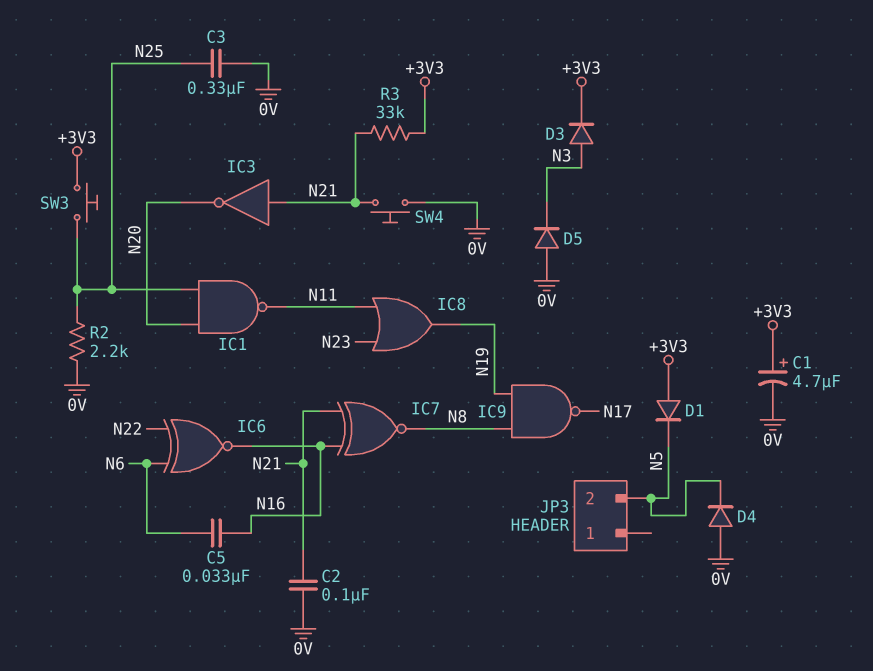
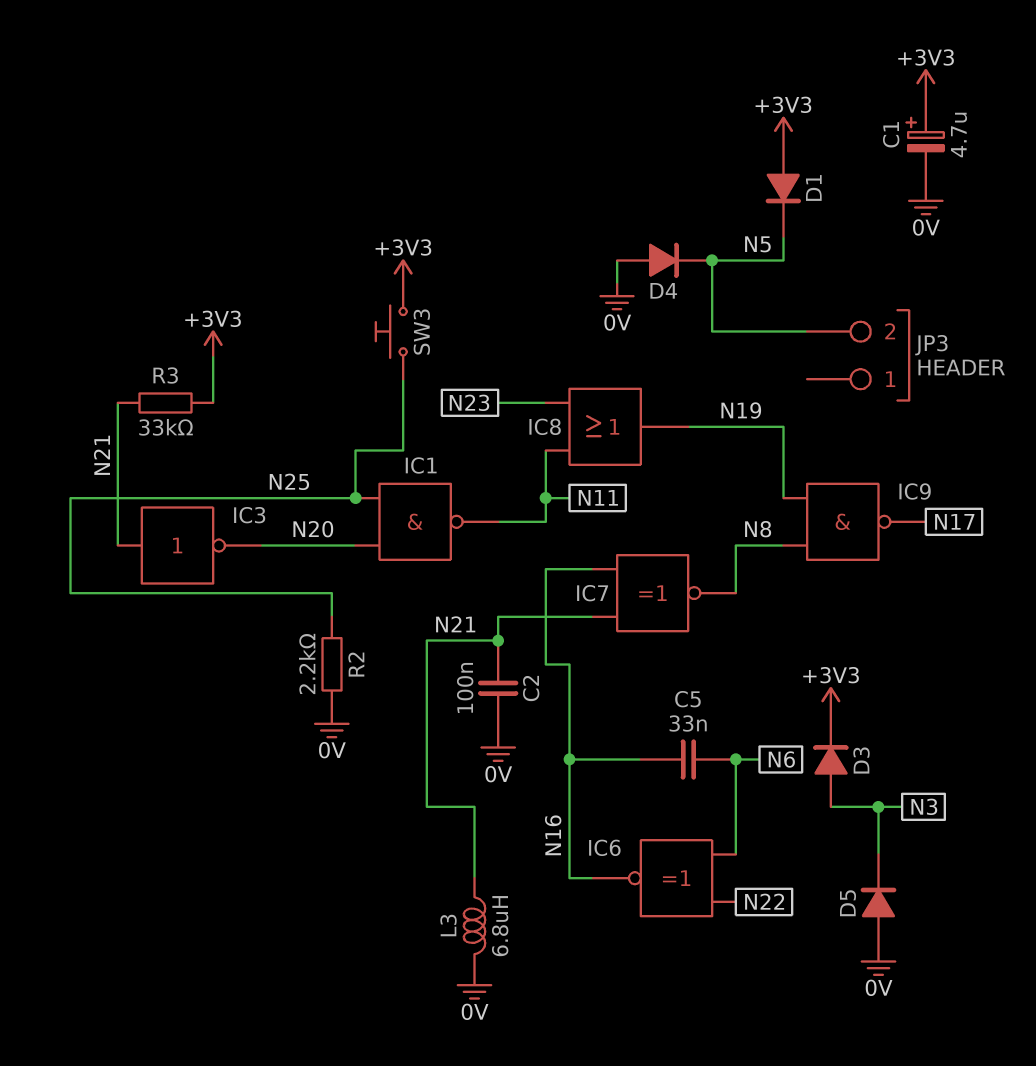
C3: 330nF (0V, N25) -> none
L3: none -> 6.8uH (0V, N21)
SW4: button (0V, N21) -> none

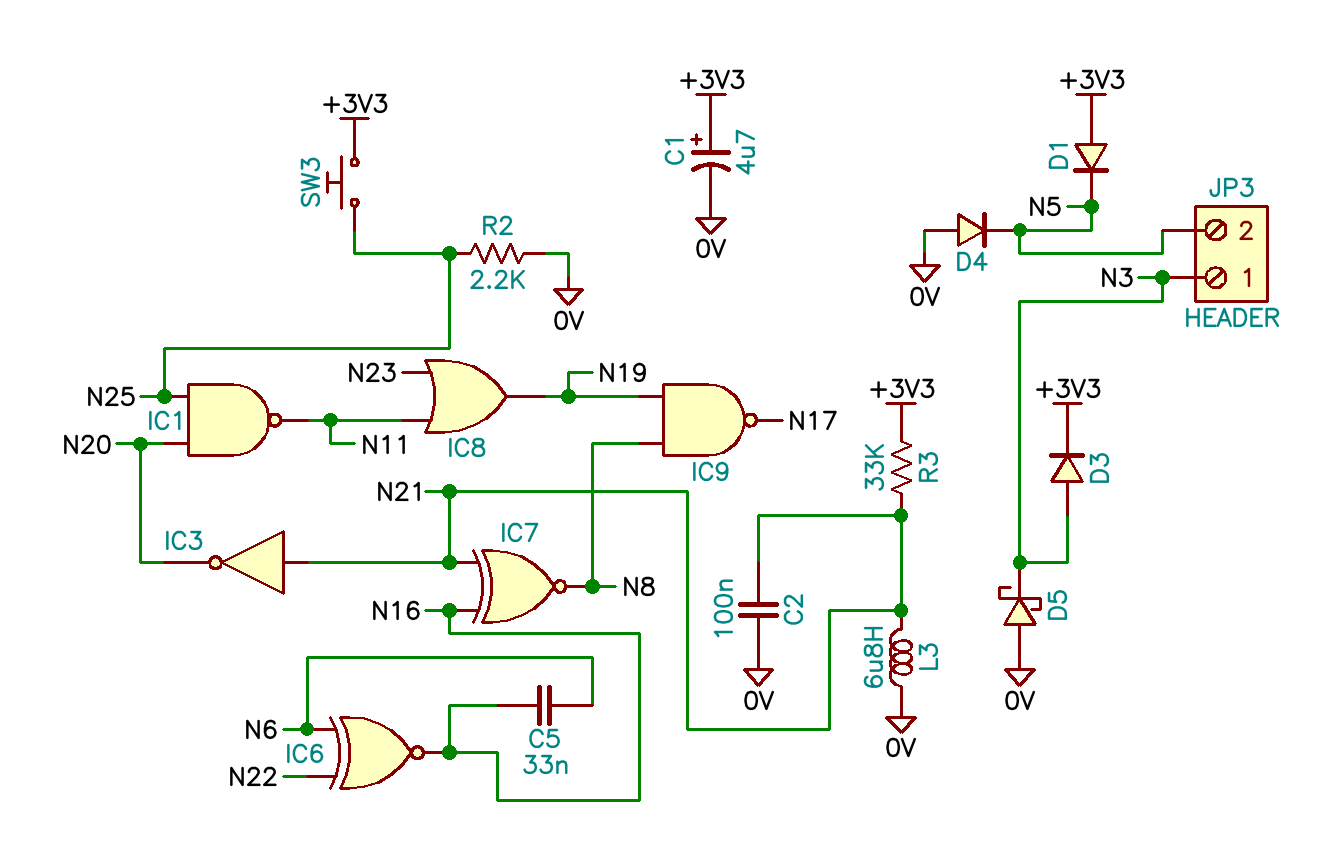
D5: diode (A 0V, K N3) -> schottky (A 0V, K N3)
JP3 pin 1: none -> N3

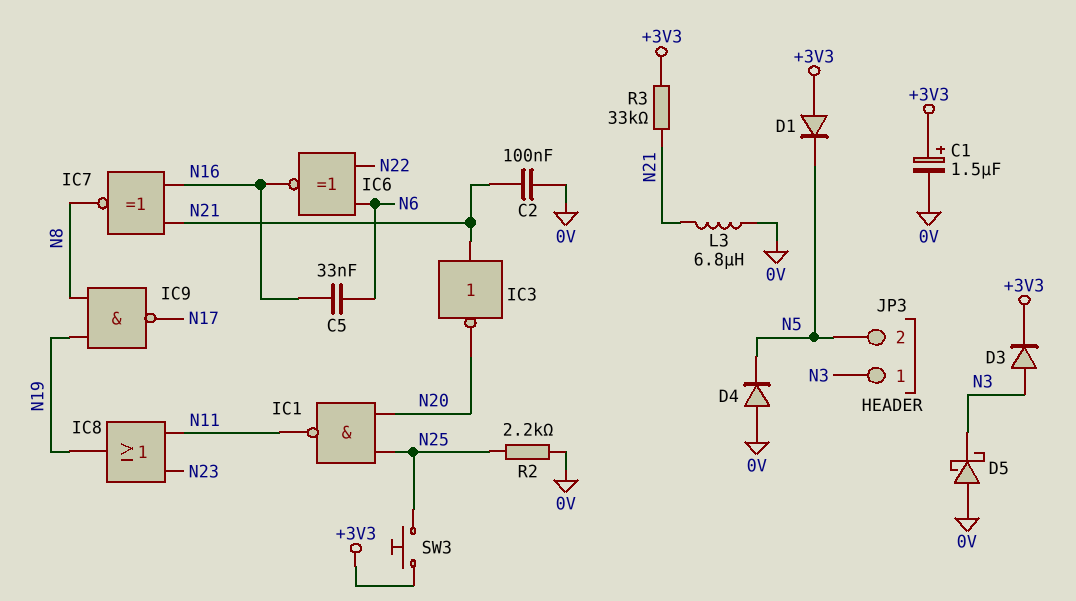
C1: 4.7uF (plus +3V3, minus 0V) -> 1.5uF (plus +3V3, minus 0V)

